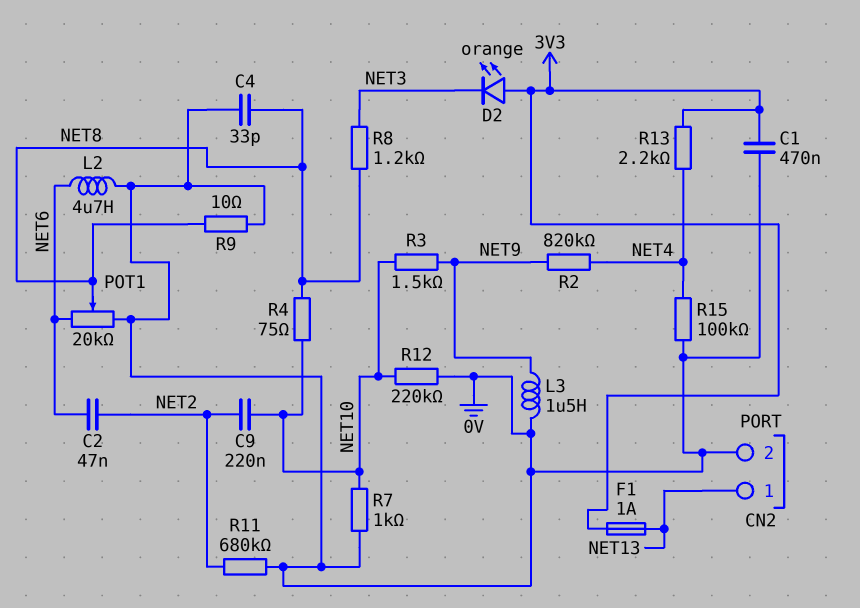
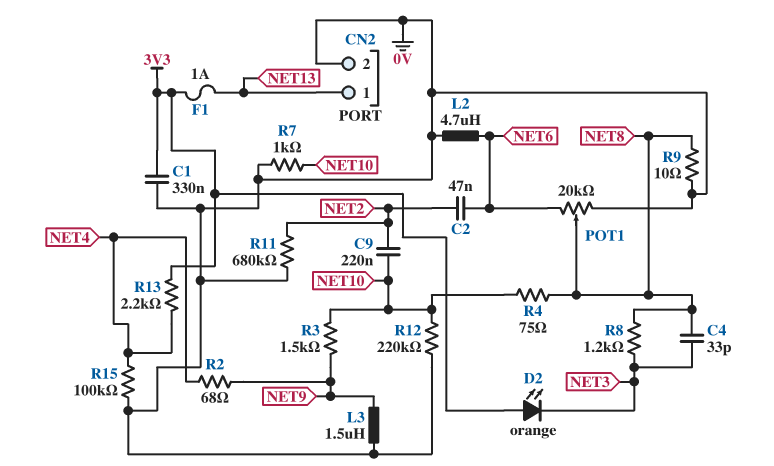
C1: 470nF (0V, 3V3) -> 330nF (0V, 3V3)
C4: 33pF (0V, NET8) -> 33pF (NET3, NET8)
R2: 820k (NET4, NET9) -> 68 (NET4, NET9)

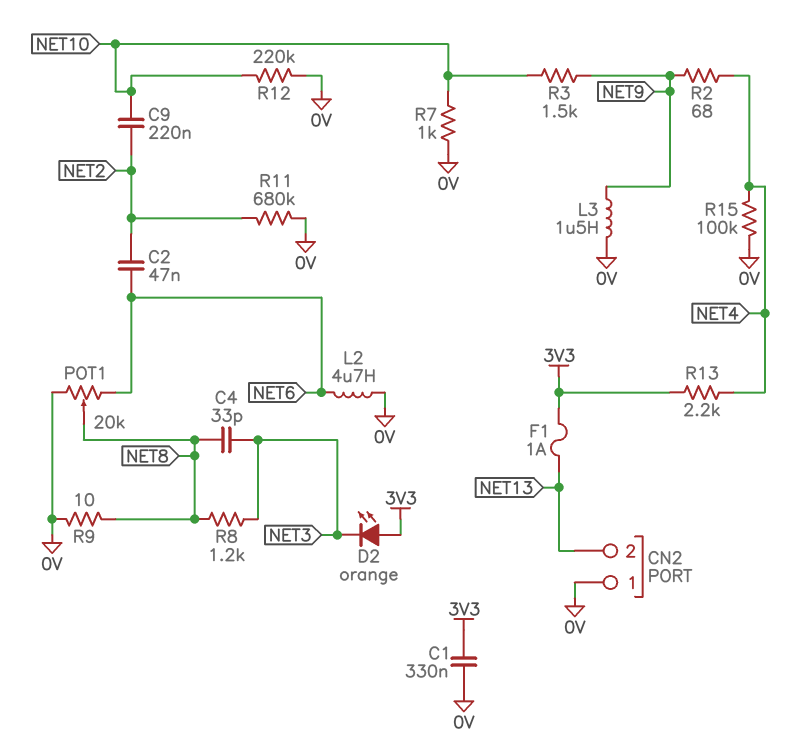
CN2 pin 1: NET13 -> 0V
CN2 pin 2: 0V -> NET13
R4: 75 (NET8, NET10) -> none

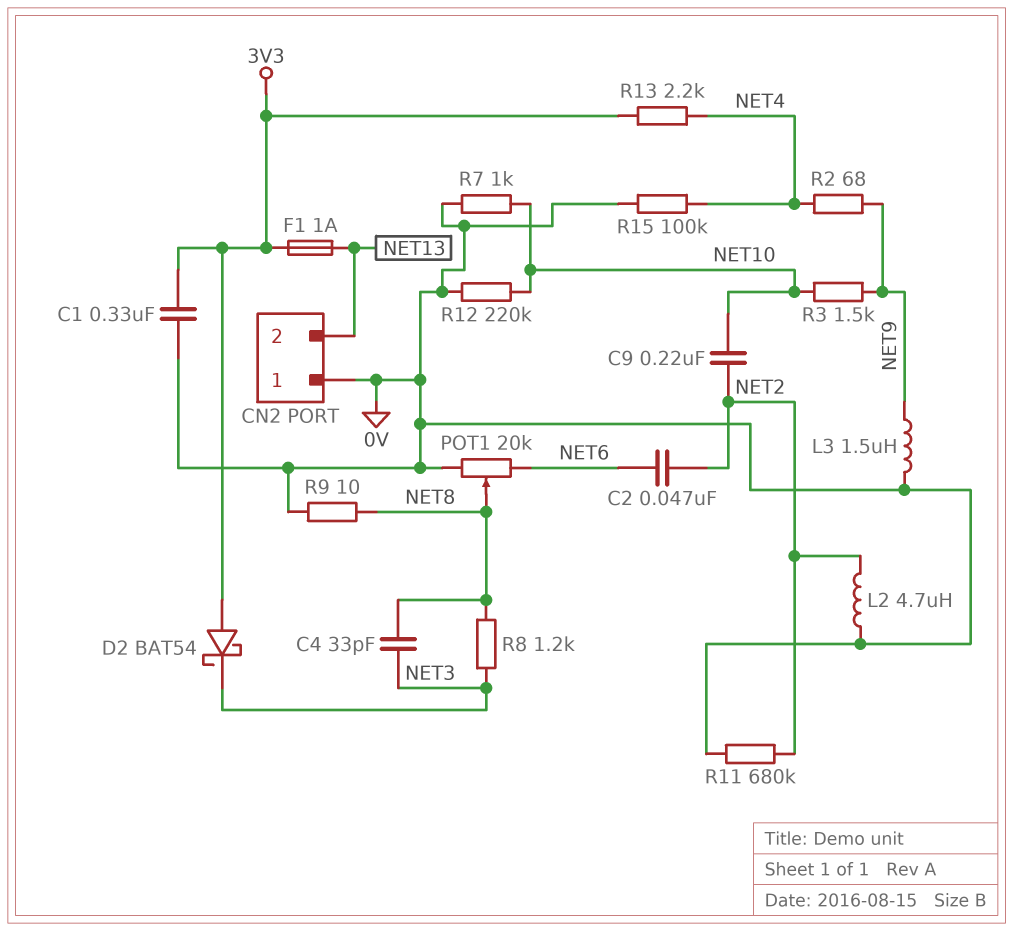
D2: LED orange (A 3V3, K NET3) -> schottky BAT54 (A 3V3, K NET3)
L2: 4.7uH (0V, NET6) -> 4.7uH (0V, NET2)

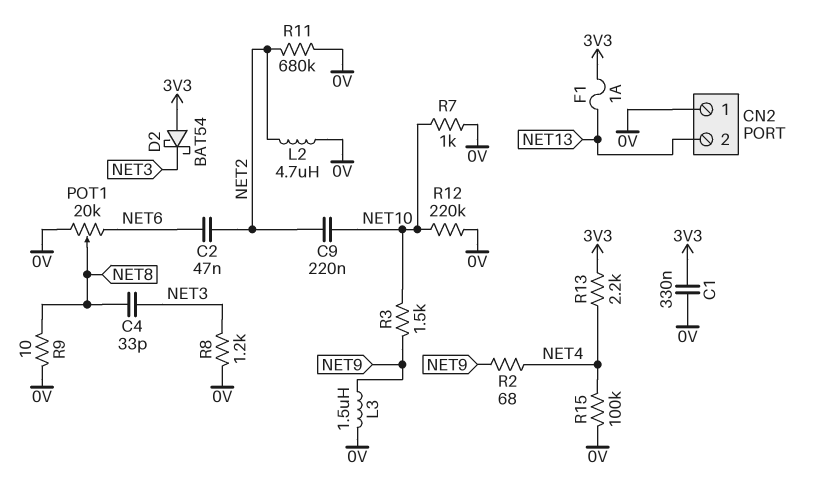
R8: 1.2k (NET3, NET8) -> 1.2k (0V, NET3)

